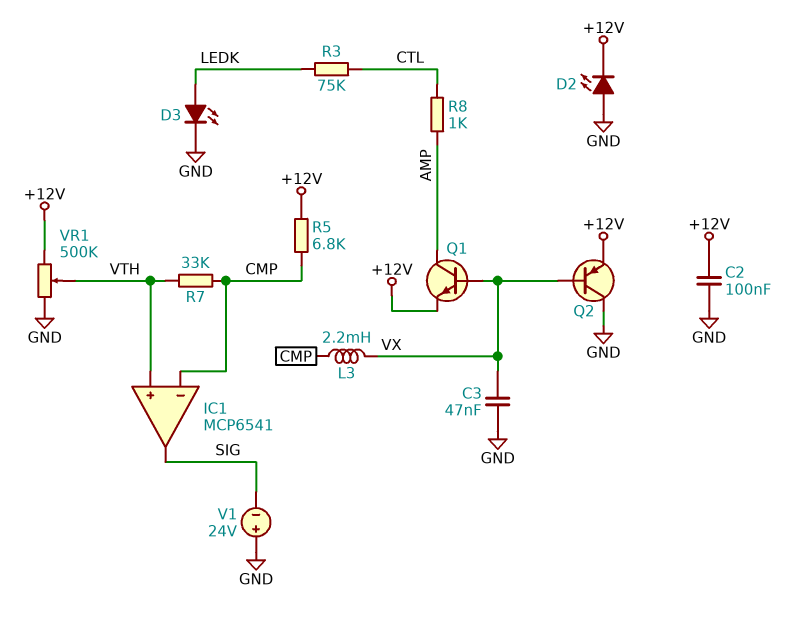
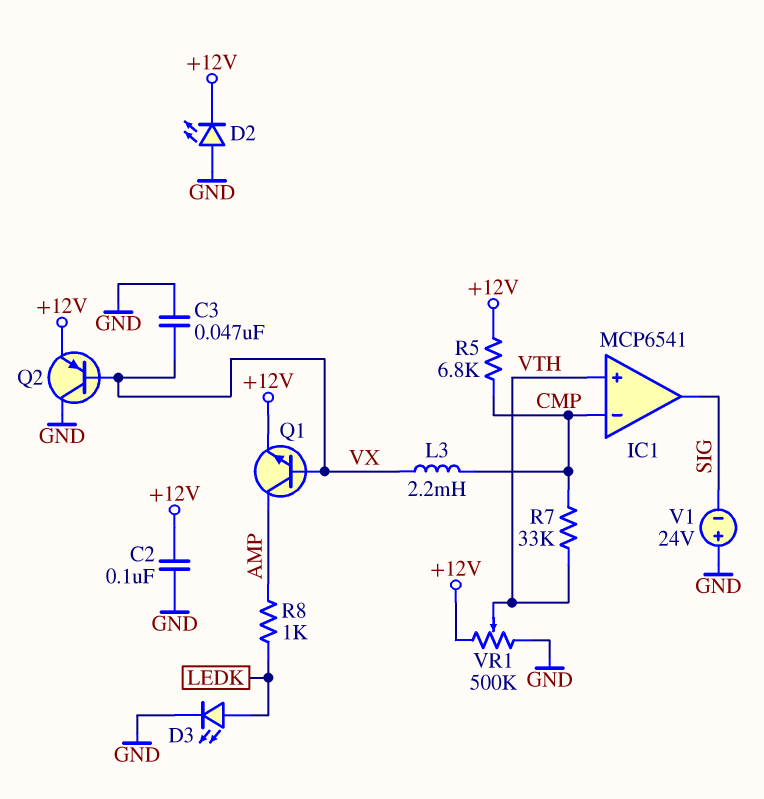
R3: 75k (CTL, LEDK) -> none
R8: 1k (AMP, CTL) -> 1k (AMP, LEDK)

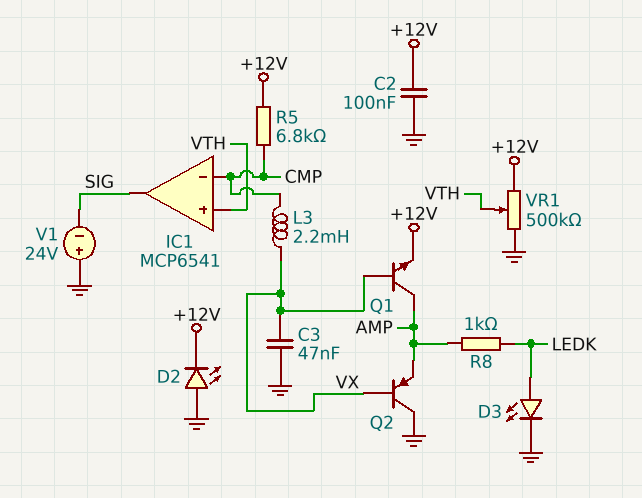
Q2: PNP (B VX, C GND, E +12V) -> PNP (B VX, C GND, E AMP)
R7: 33k (CMP, VTH) -> none

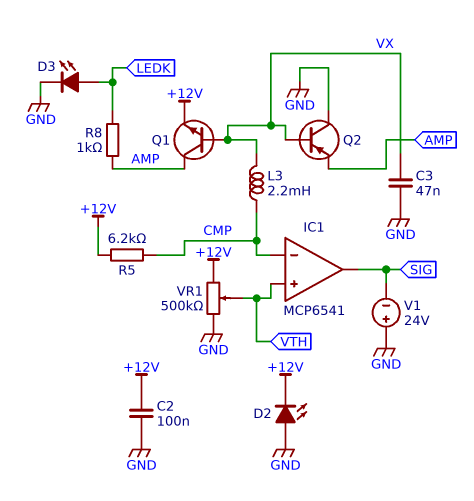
R5: 6.8k (+12V, CMP) -> 6.2k (+12V, CMP)

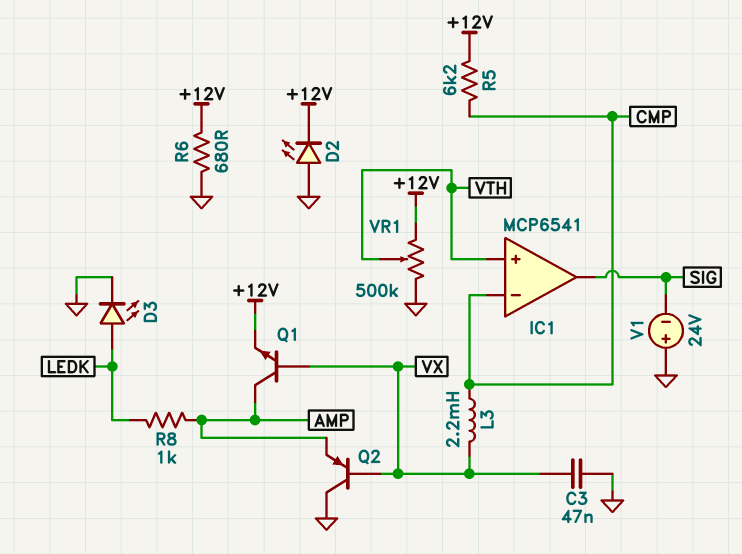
C2: 100nF (+12V, GND) -> none
R6: none -> 680 (+12V, GND)

